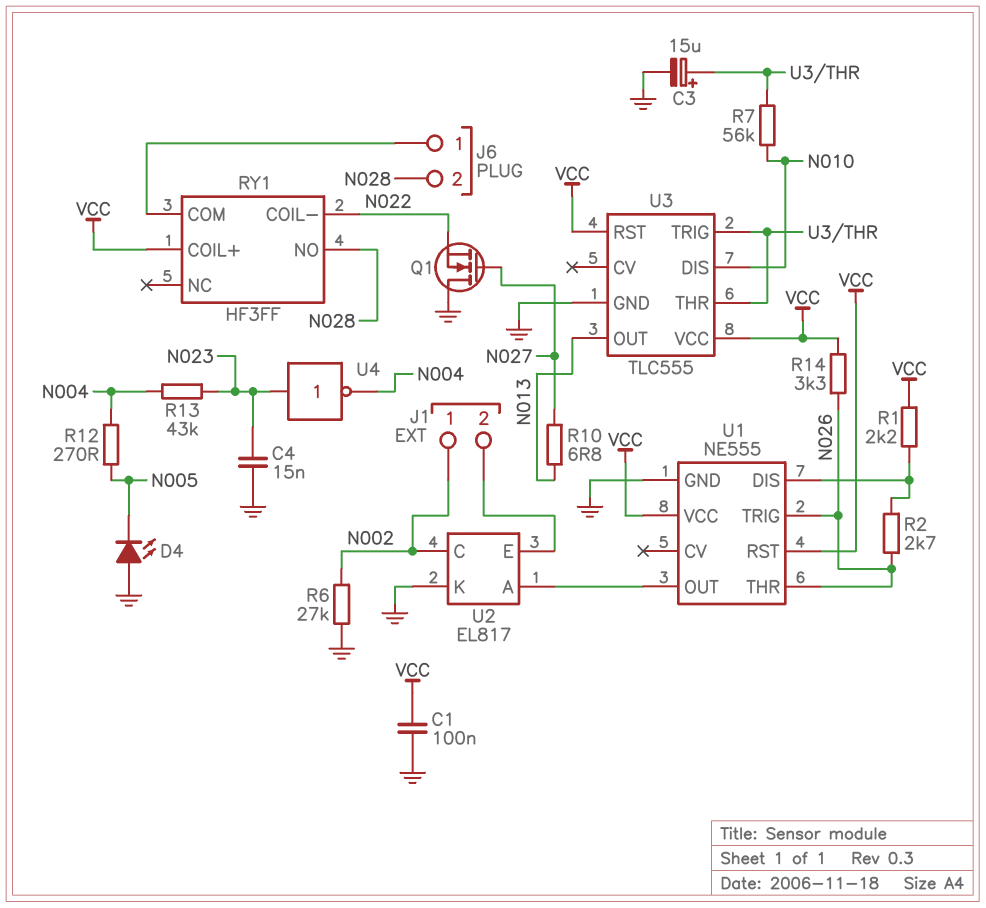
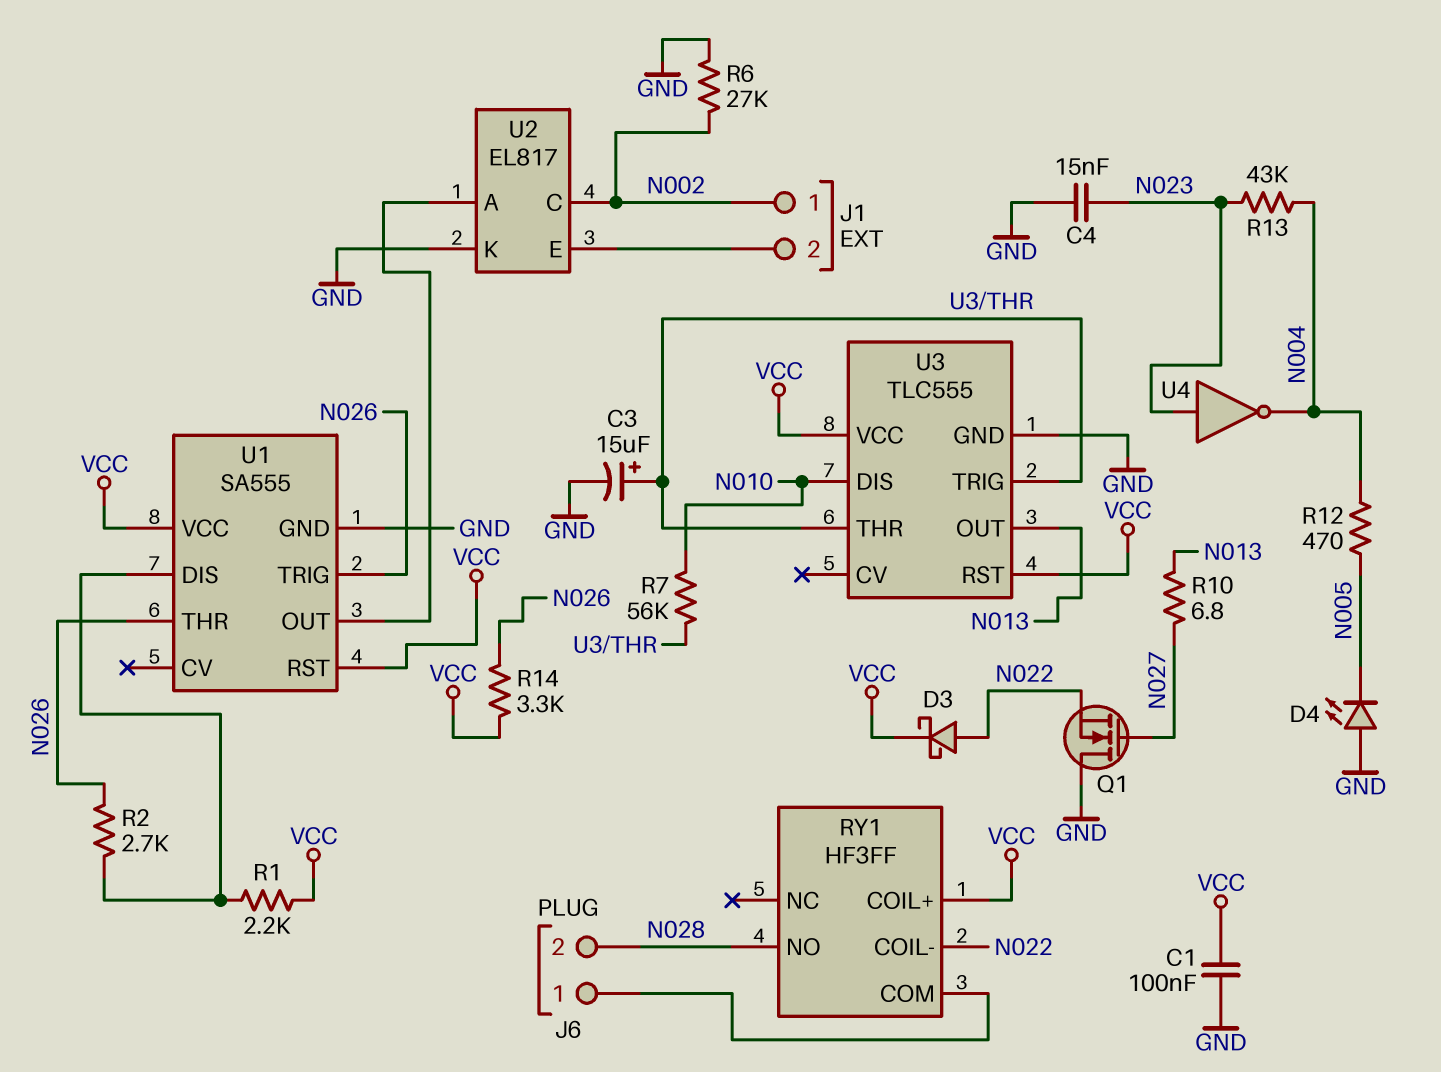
D3: none -> schottky (A N022, K VCC)
R12: 270 (N004, N005) -> 470 (N004, N005)
U1: NE555 -> SA555

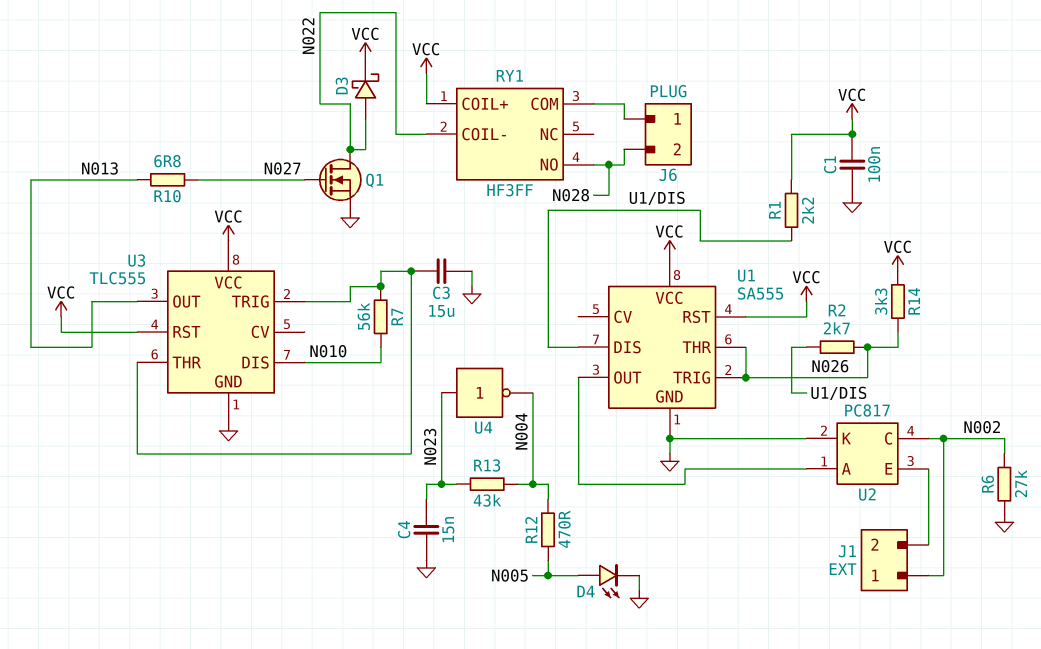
C3: 15uF (plus U3/THR, minus GND) -> 15uF (GND, U3/THR)
D4: LED (A GND, K N005) -> LED (A N005, K GND)
Q1: NMOS (G N027, D GND, S N022) -> NMOS (G N027, D N022, S GND)
U2: EL817 -> PC817

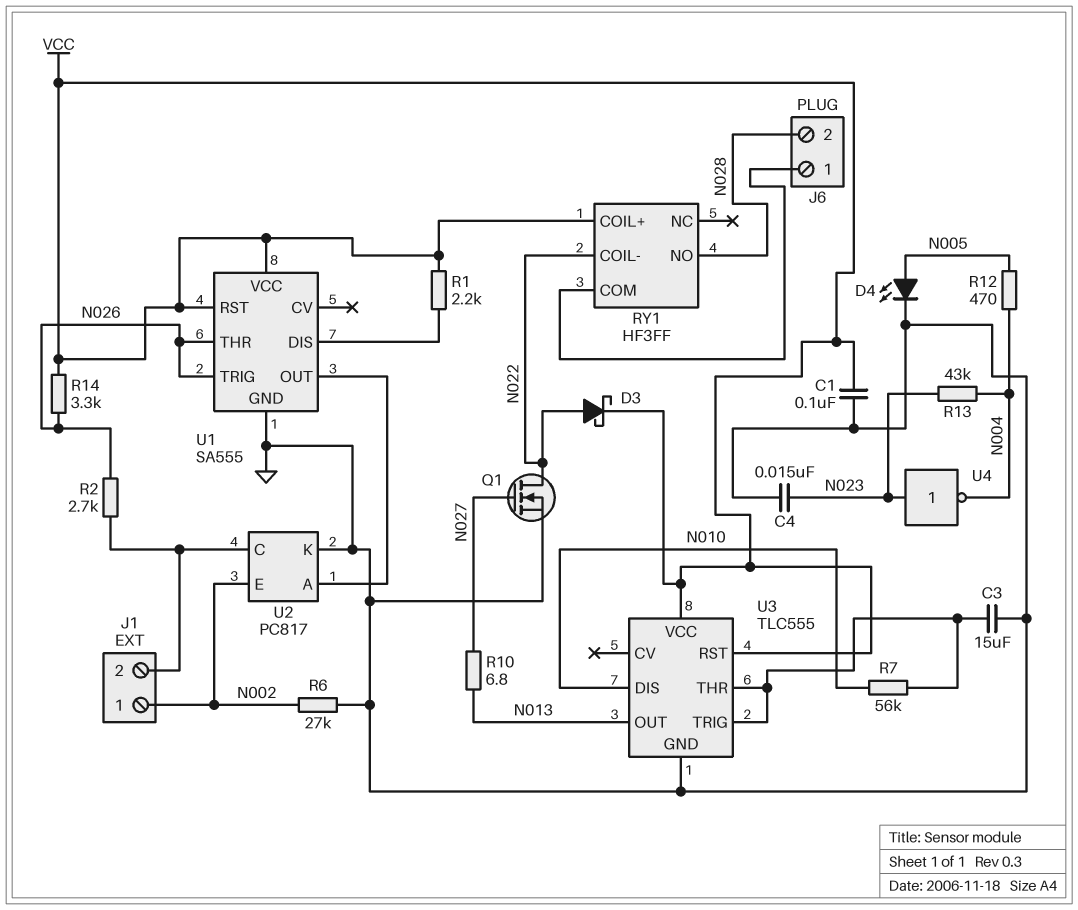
R2: 2.7k (N026, U1/DIS) -> 2.7k (J1/2, N026)
U2 pin C: N002 -> J1/2
U2 pin E: J1/2 -> N002

